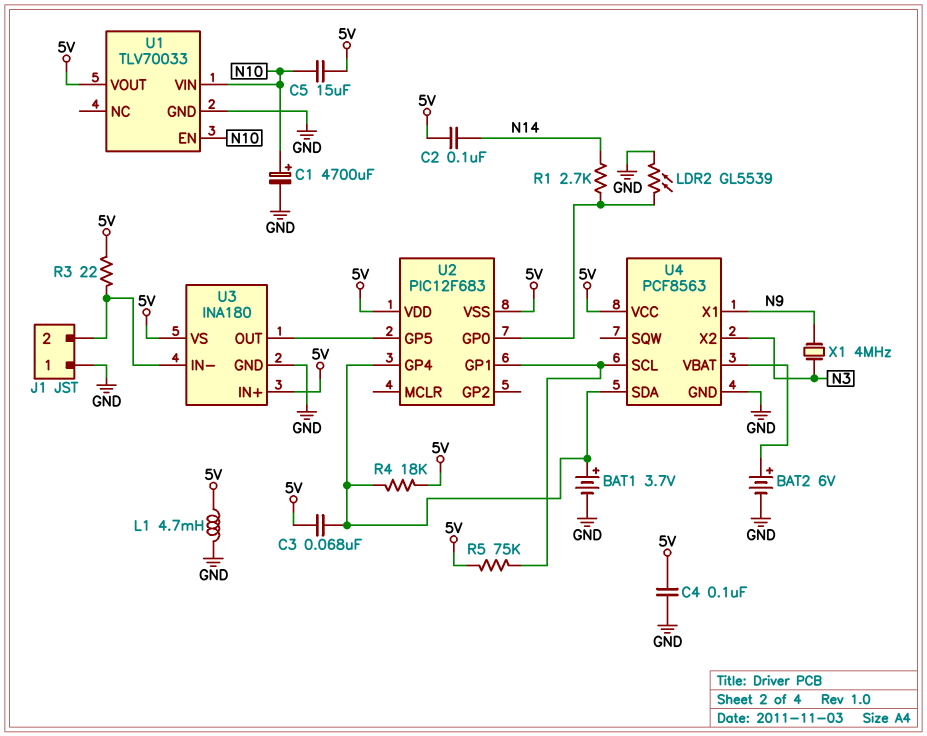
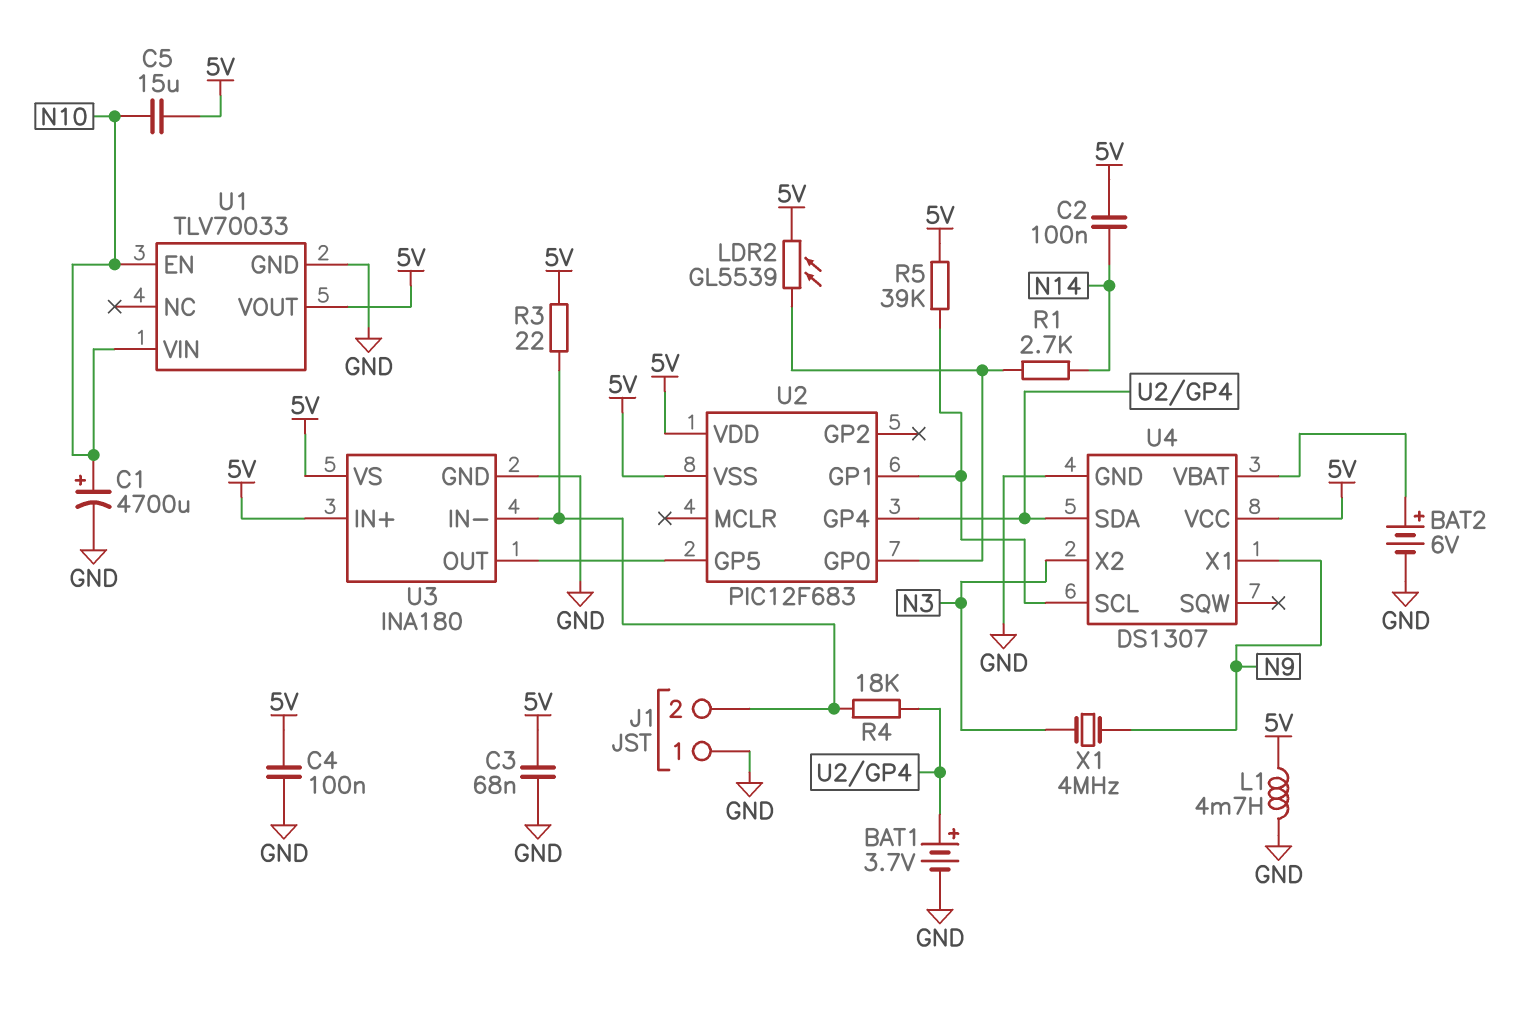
C3: 68nF (5V, U2/GP4) -> 68nF (5V, GND)
LDR2: GL5539 (GND, U2/GP0) -> GL5539 (5V, U2/GP0)
R4: 18k (5V, U2/GP4) -> 18k (J1/2, U2/GP4)
R5: 75k (5V, U2/GP1) -> 39k (5V, U2/GP1)
U4: PCF8563 -> DS1307

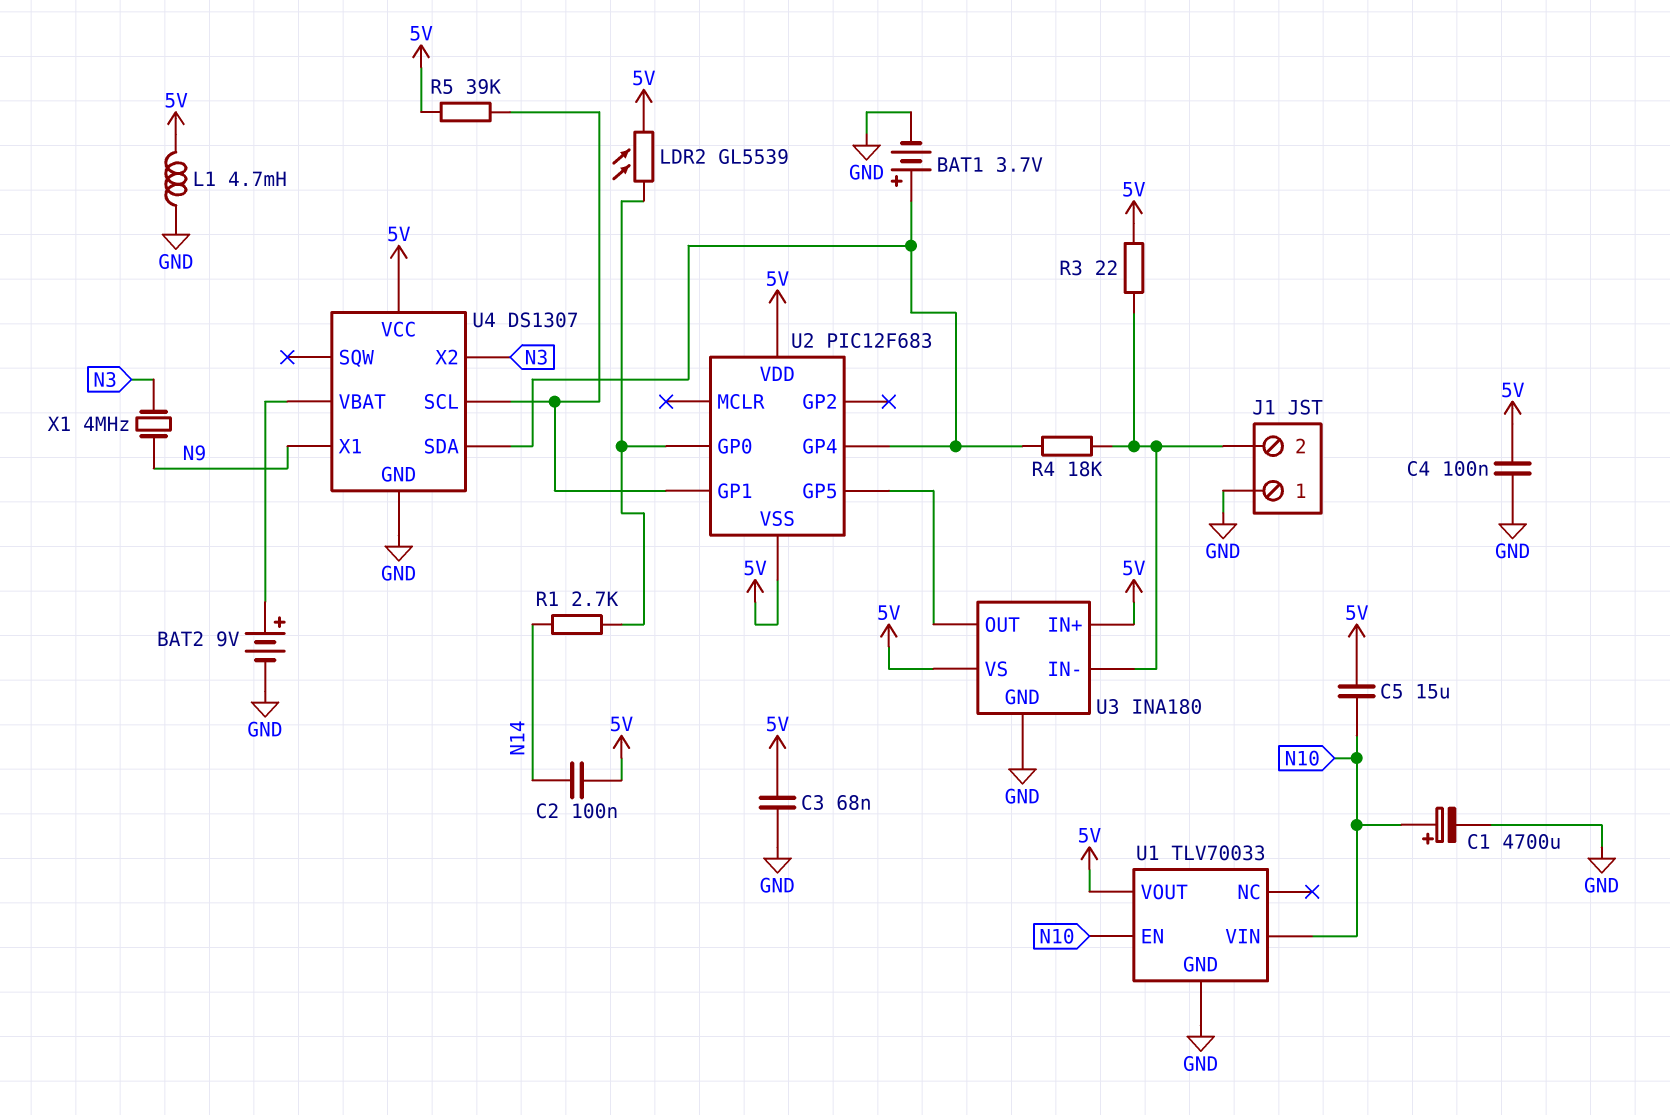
BAT2: 6V (plus U4/VBAT, minus GND) -> 9V (plus U4/VBAT, minus GND)

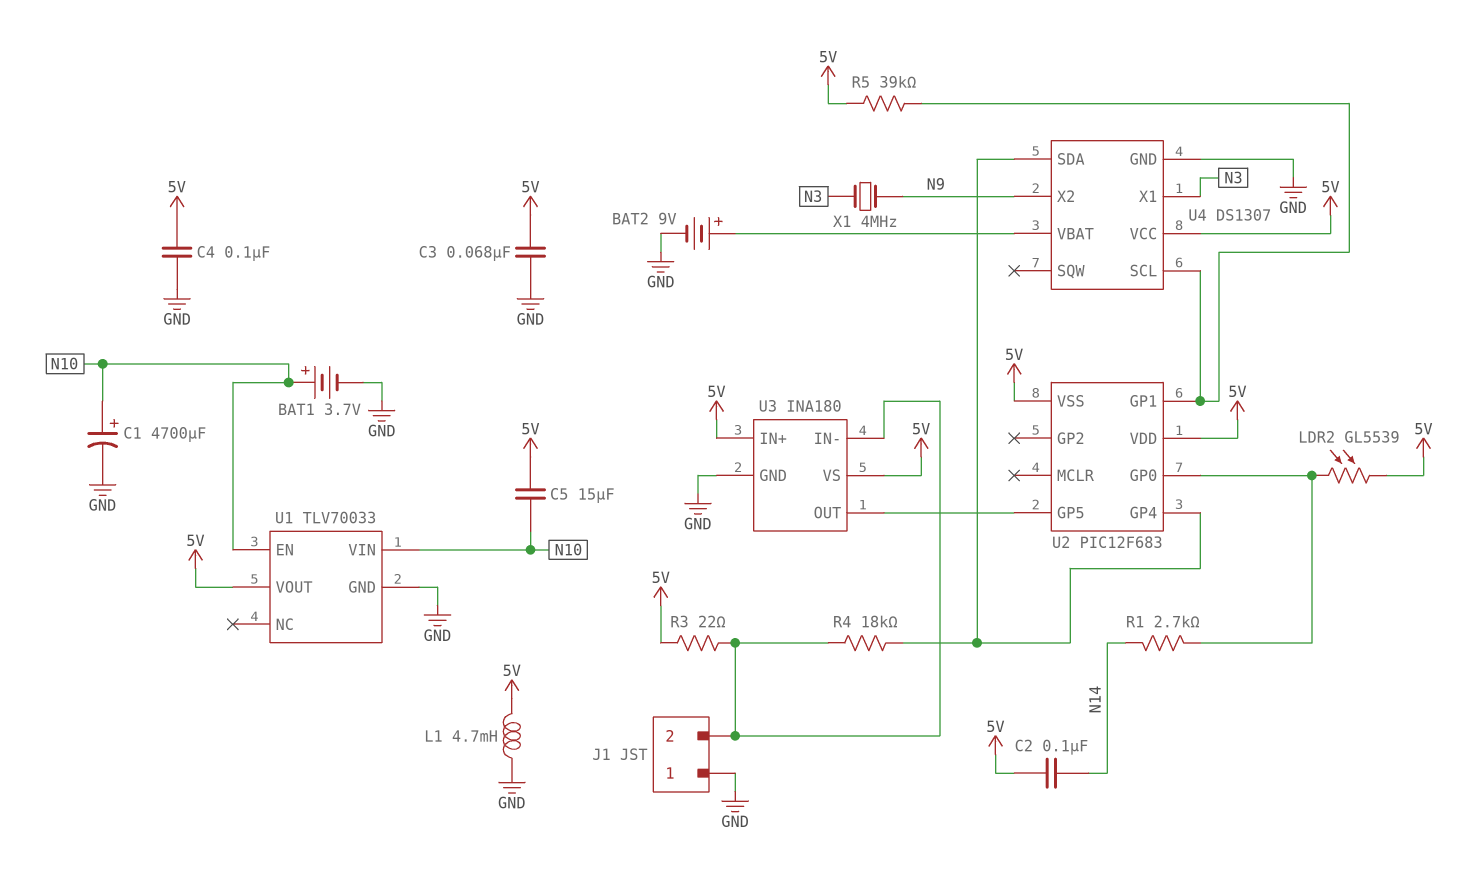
BAT1: 3.7V (plus U2/GP4, minus GND) -> 3.7V (plus N10, minus GND)
U4 pin X1: N9 -> N3
U4 pin X2: N3 -> N9

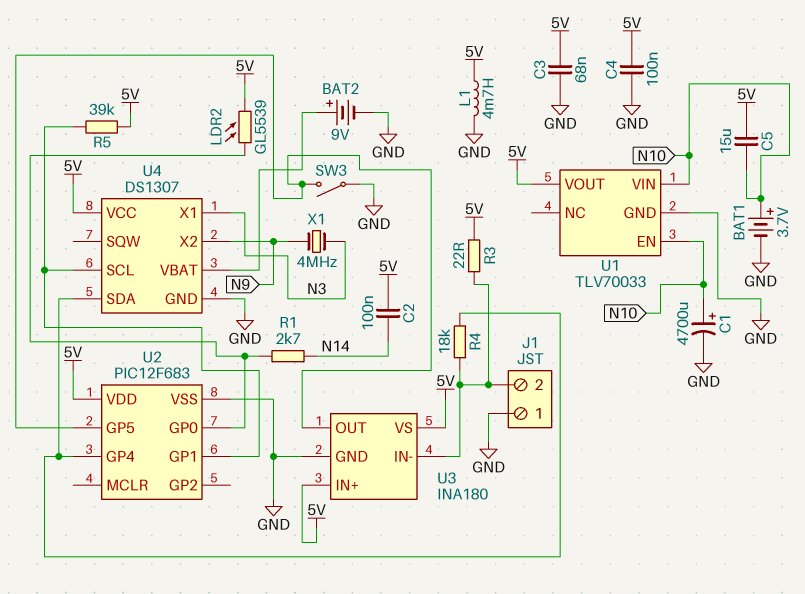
SW3: none -> switch (GND, U2/GP5)
U2 pin VSS: 5V -> GND

